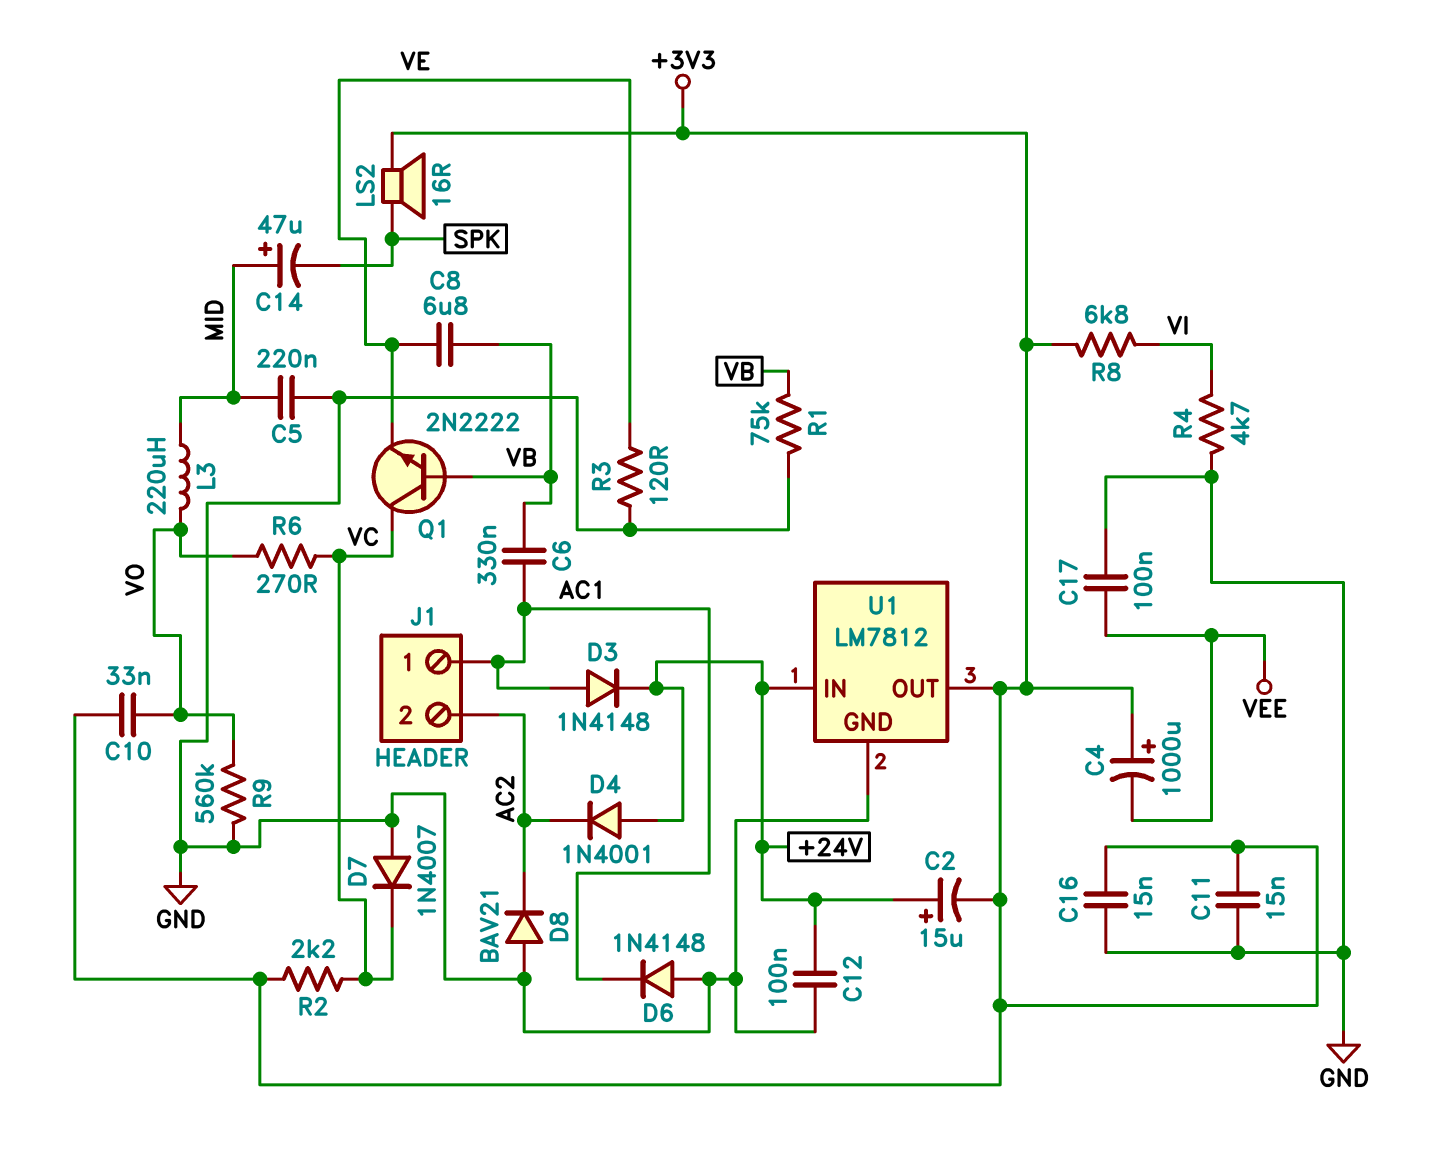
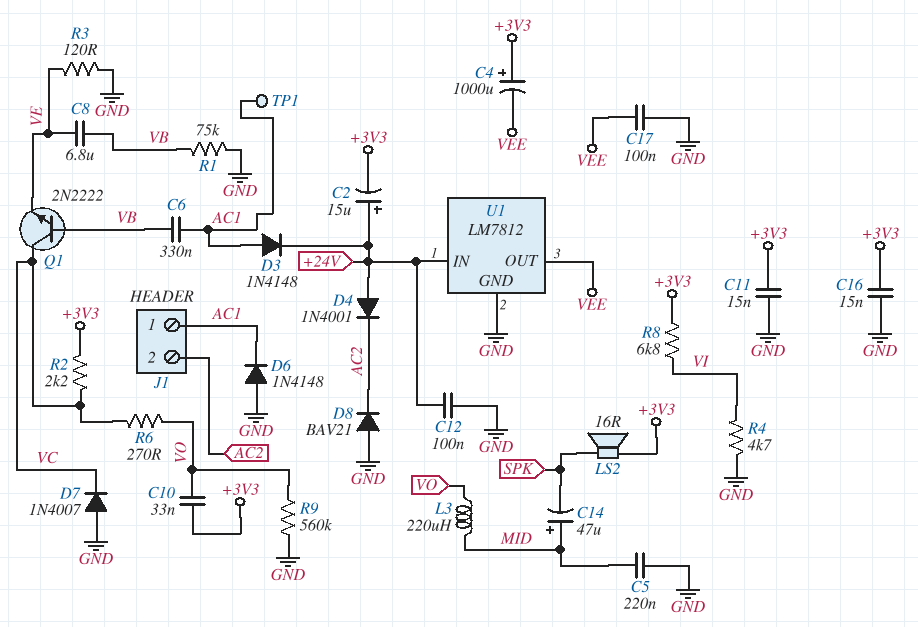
TP1: none -> test point (AC1)
U1 pin OUT: +3V3 -> VEE

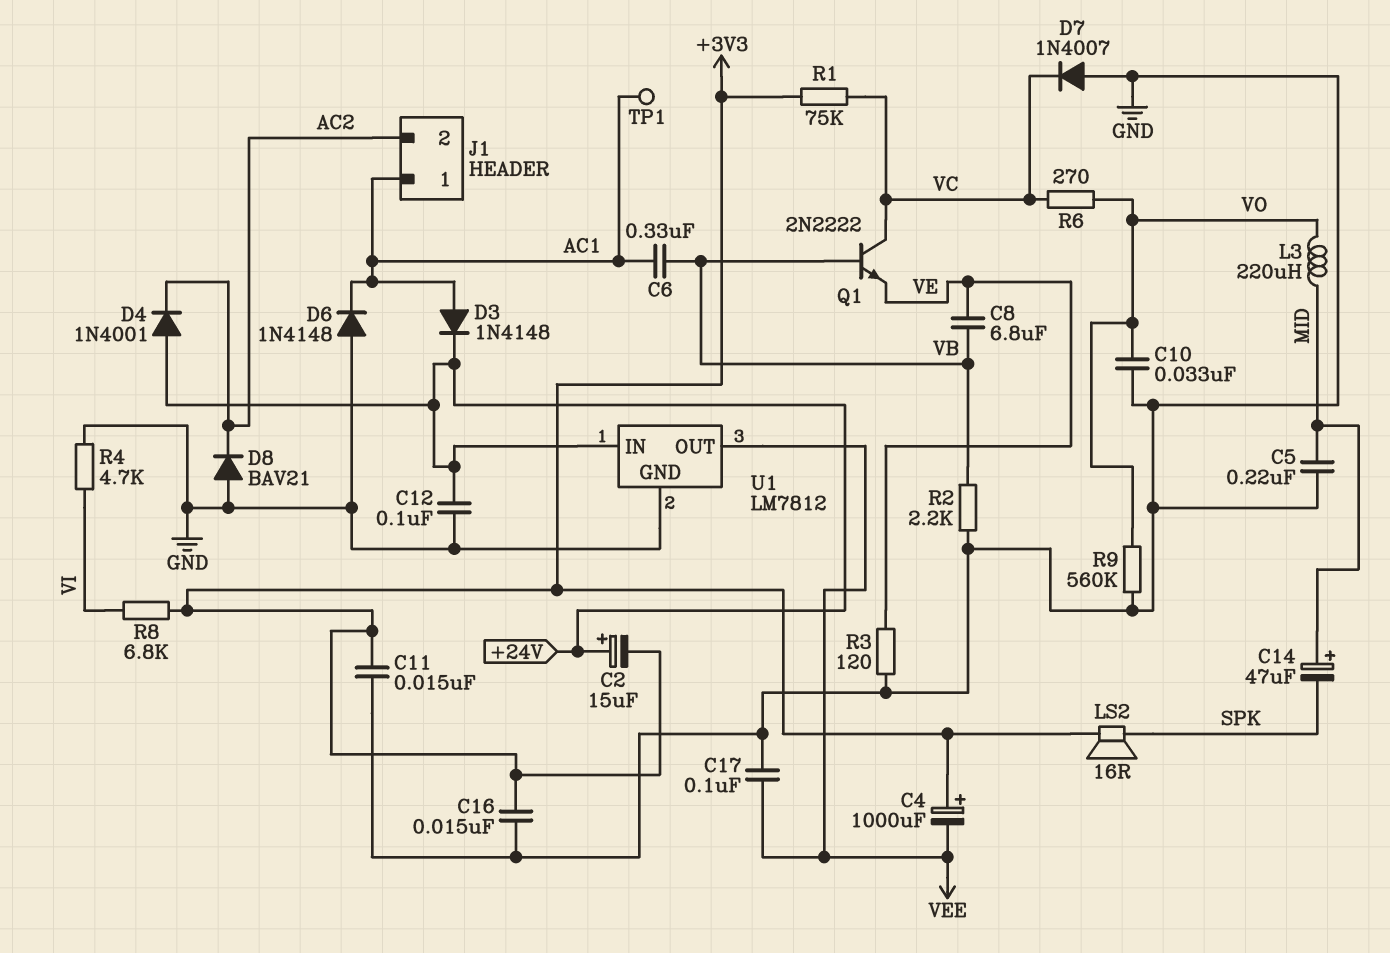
C10: 33nF (+3V3, VO) -> 33nF (GND, VO)
R1: 75k (GND, VB) -> 75k (+3V3, VC)
R2: 2.2k (+3V3, VC) -> 2.2k (GND, VB)

